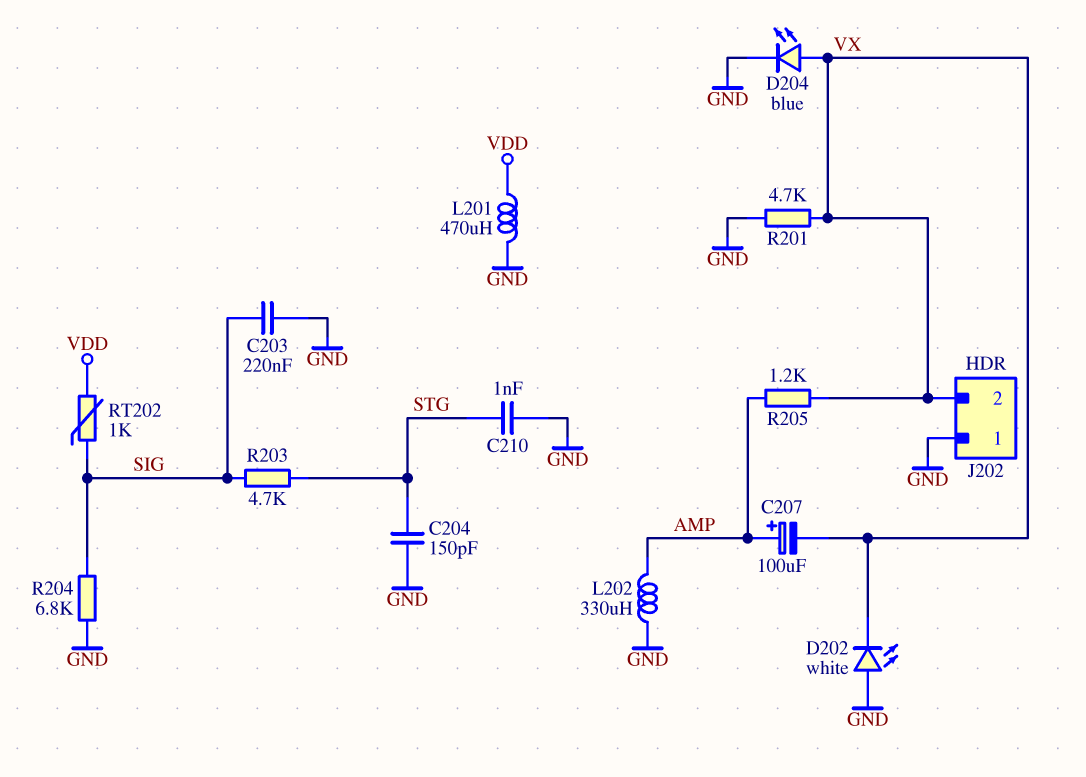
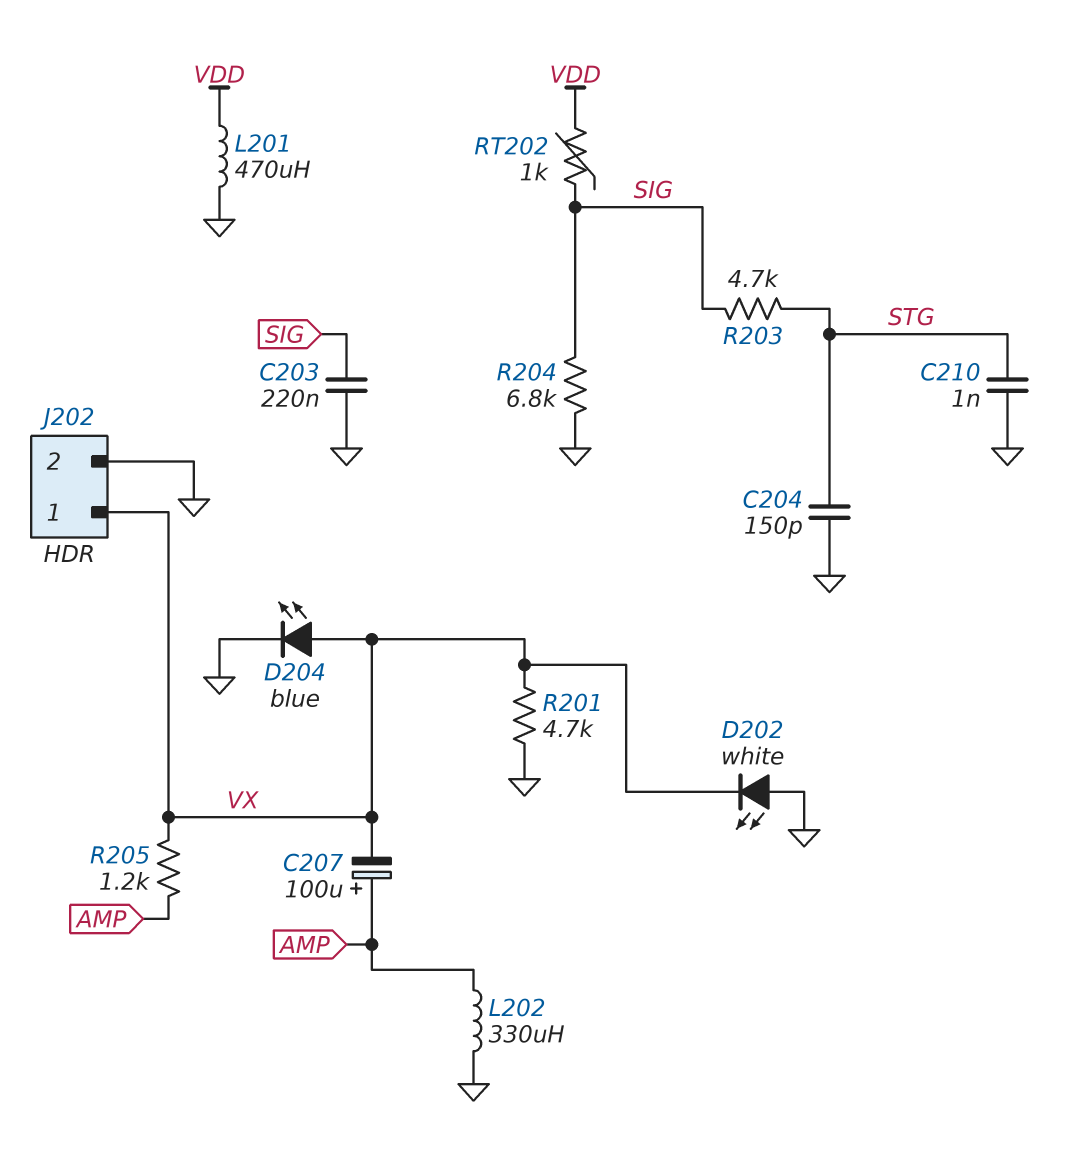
J202 pin 1: GND -> VX
J202 pin 2: VX -> GND

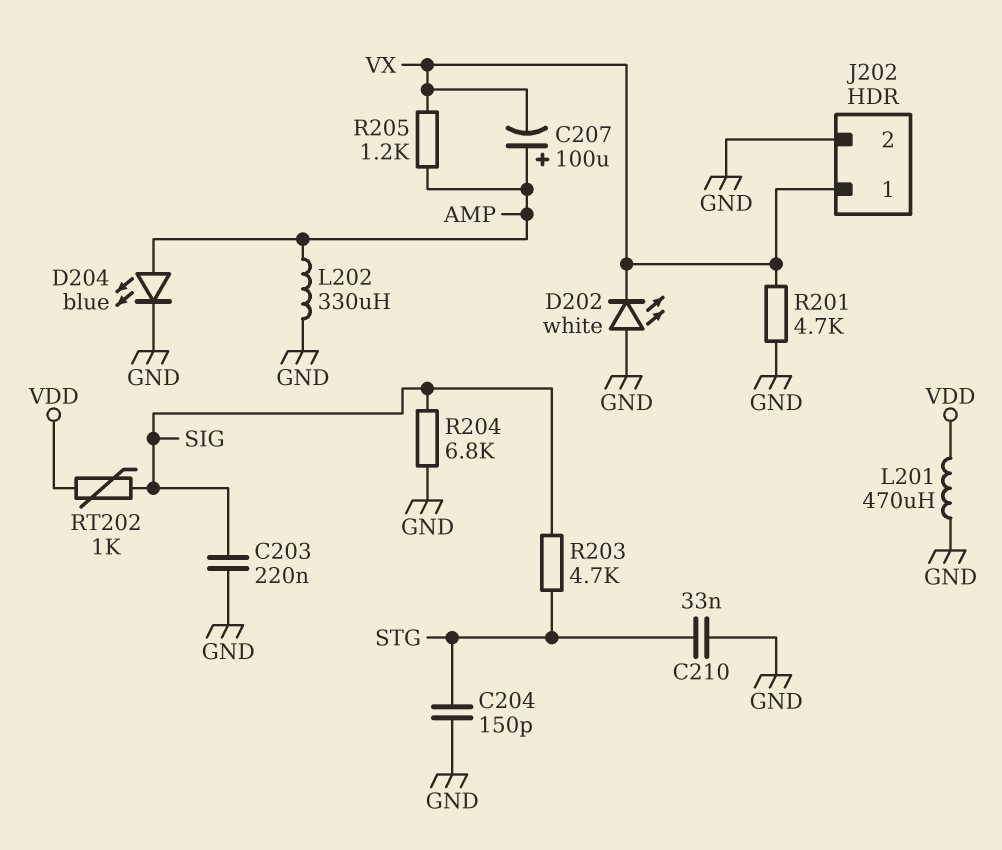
C210: 1nF (GND, STG) -> 33nF (GND, STG)
D204: LED blue (A VX, K GND) -> LED blue (A AMP, K GND)

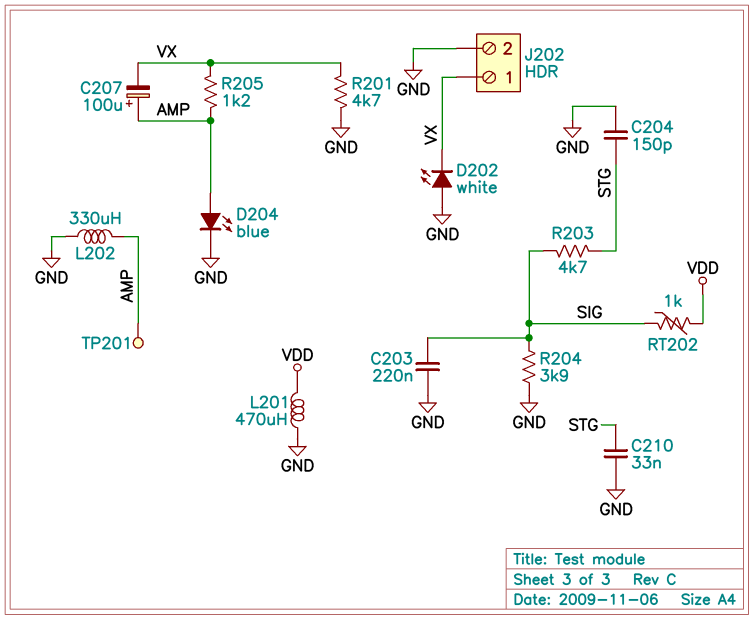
R204: 6.8k (GND, SIG) -> 3.9k (GND, SIG)
TP201: none -> test point (AMP)

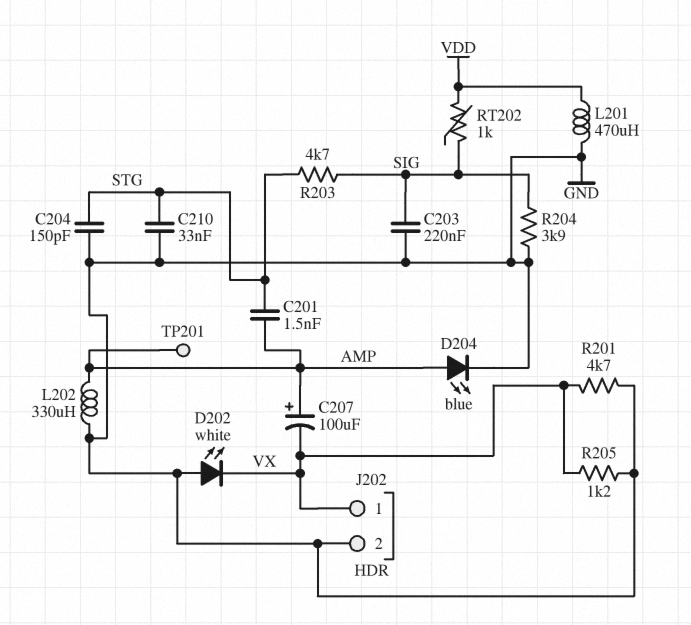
C201: none -> 1.5nF (AMP, STG)
R205: 1.2k (AMP, VX) -> 1.2k (GND, VX)

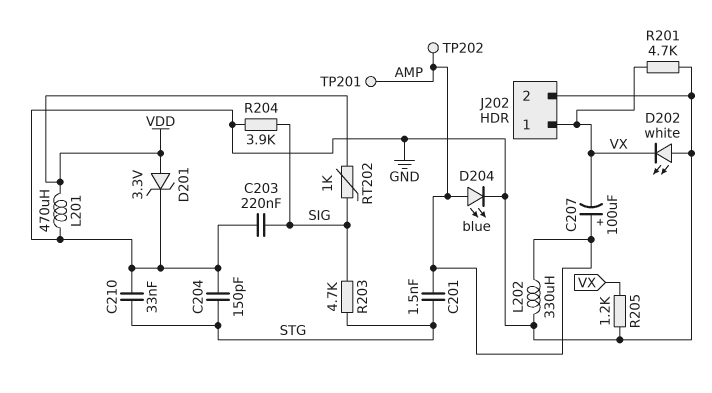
D201: none -> zener 3.3V (A VDD, K GND)
TP202: none -> test point (AMP)

